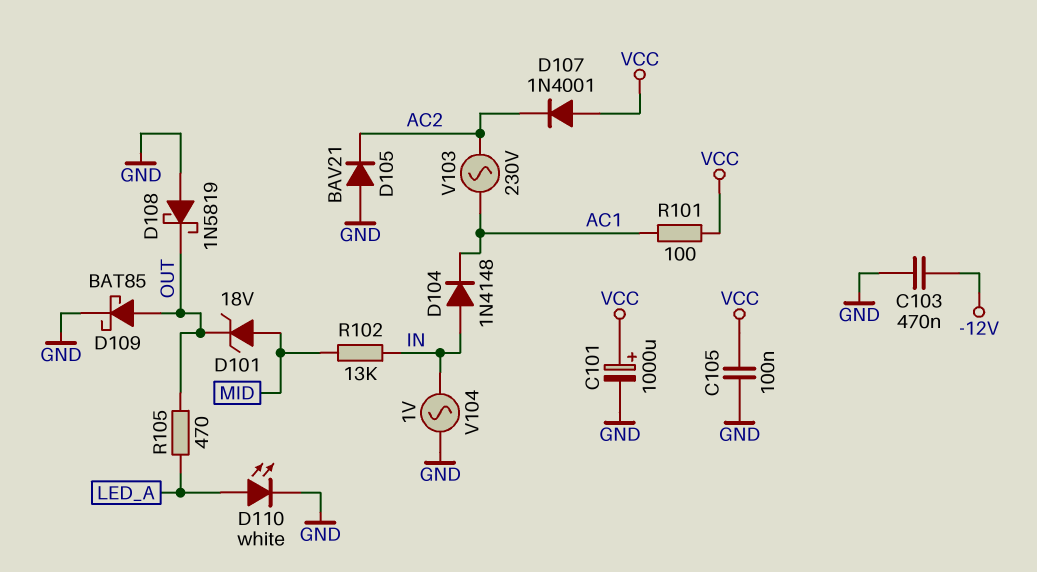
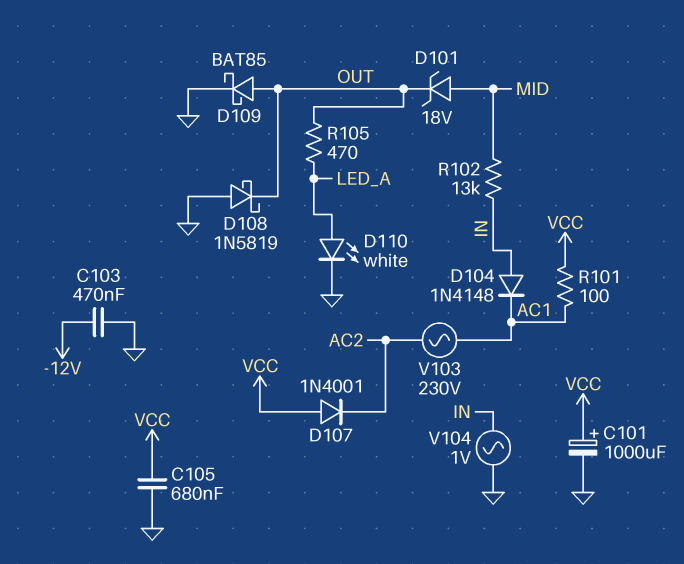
C105: 100nF (GND, VCC) -> 680nF (GND, VCC)
D105: diode BAV21 (A GND, K AC2) -> none

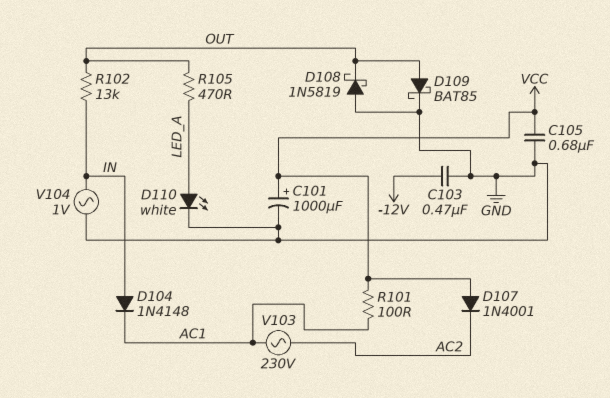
D101: zener 18V (A MID, K OUT) -> none
R102: 13k (IN, MID) -> 13k (IN, OUT)

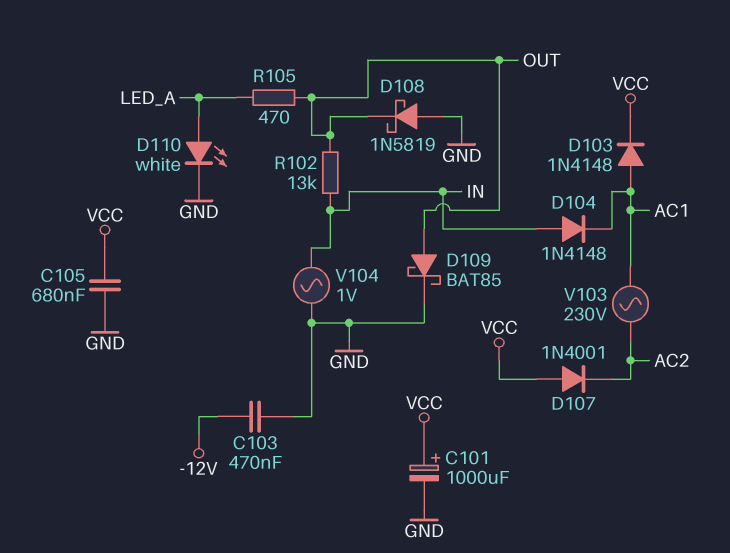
D103: none -> diode 1N4148 (A AC1, K VCC)
R101: 100 (AC1, VCC) -> none

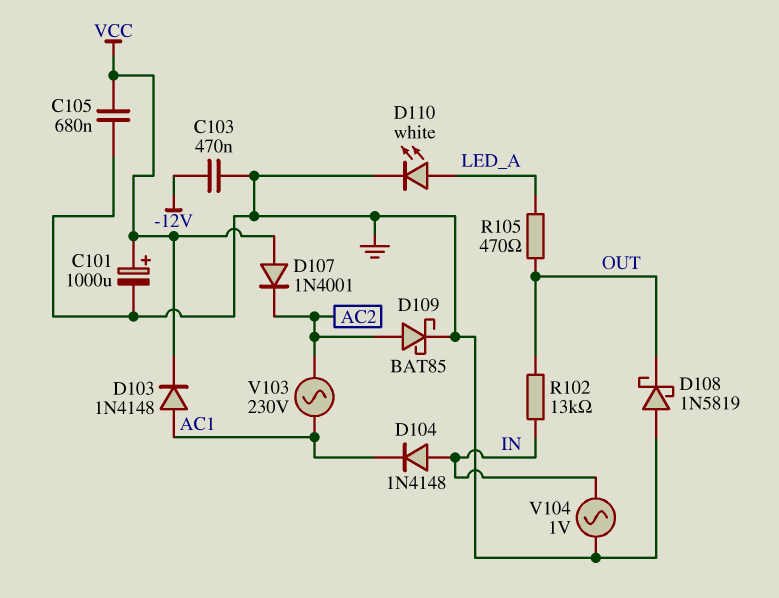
D109: schottky BAT85 (A OUT, K GND) -> schottky BAT85 (A AC2, K GND)

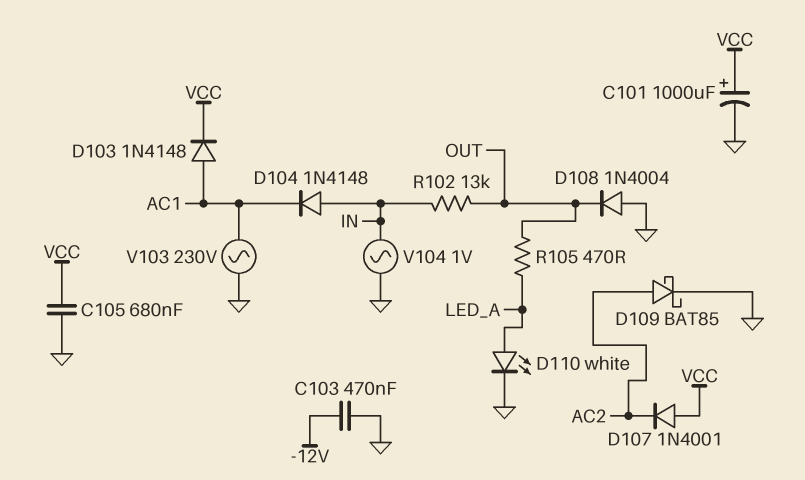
D108: schottky 1N5819 (A GND, K OUT) -> diode 1N4004 (A GND, K OUT)
V103: AC 230V (AC1, AC2) -> AC 230V (AC1, GND)

